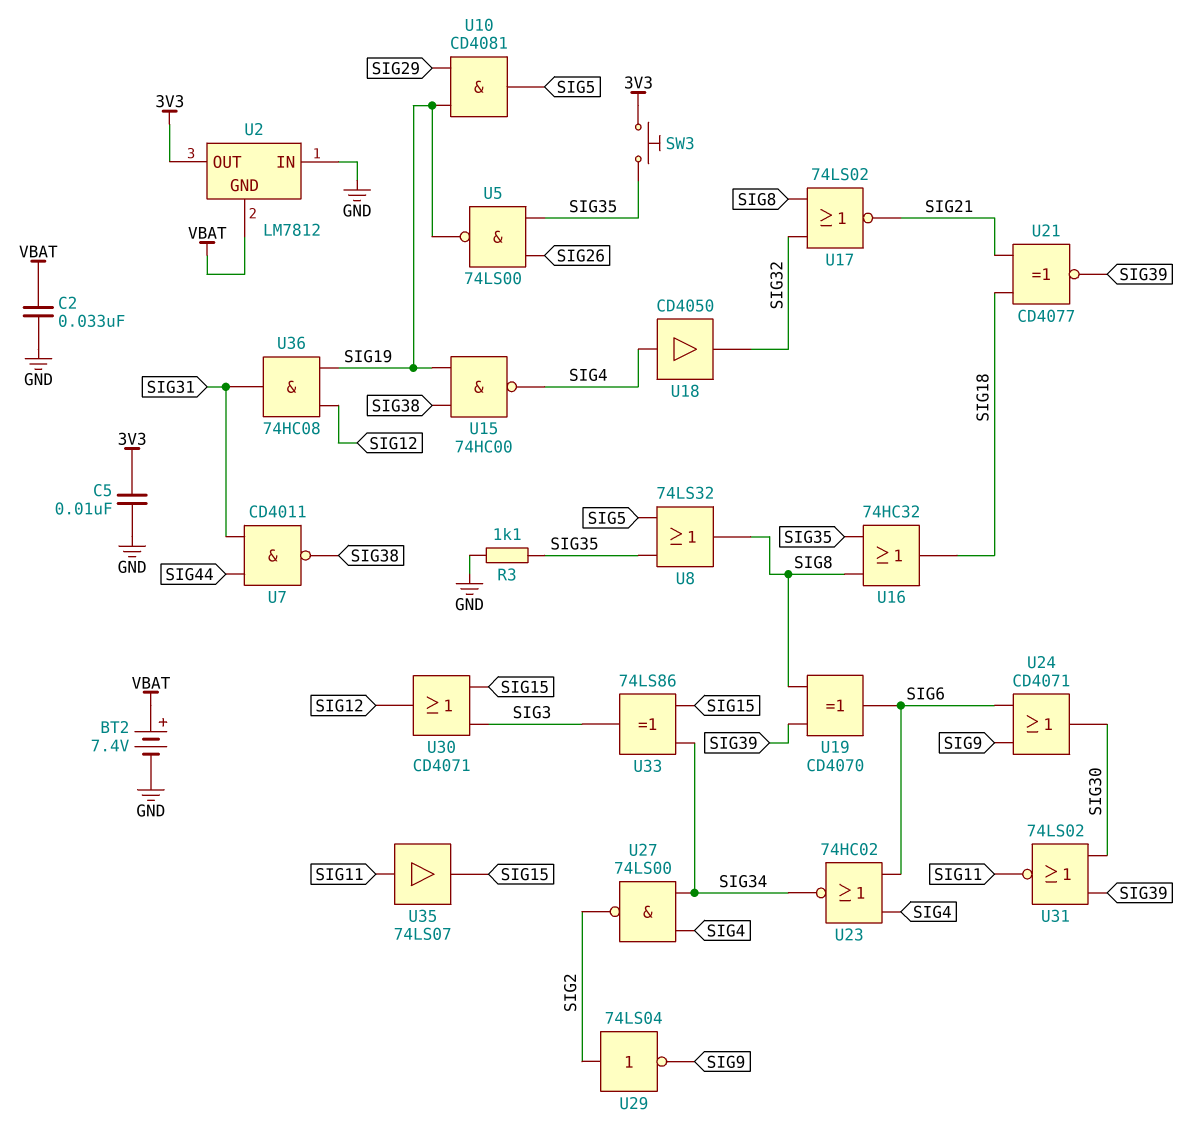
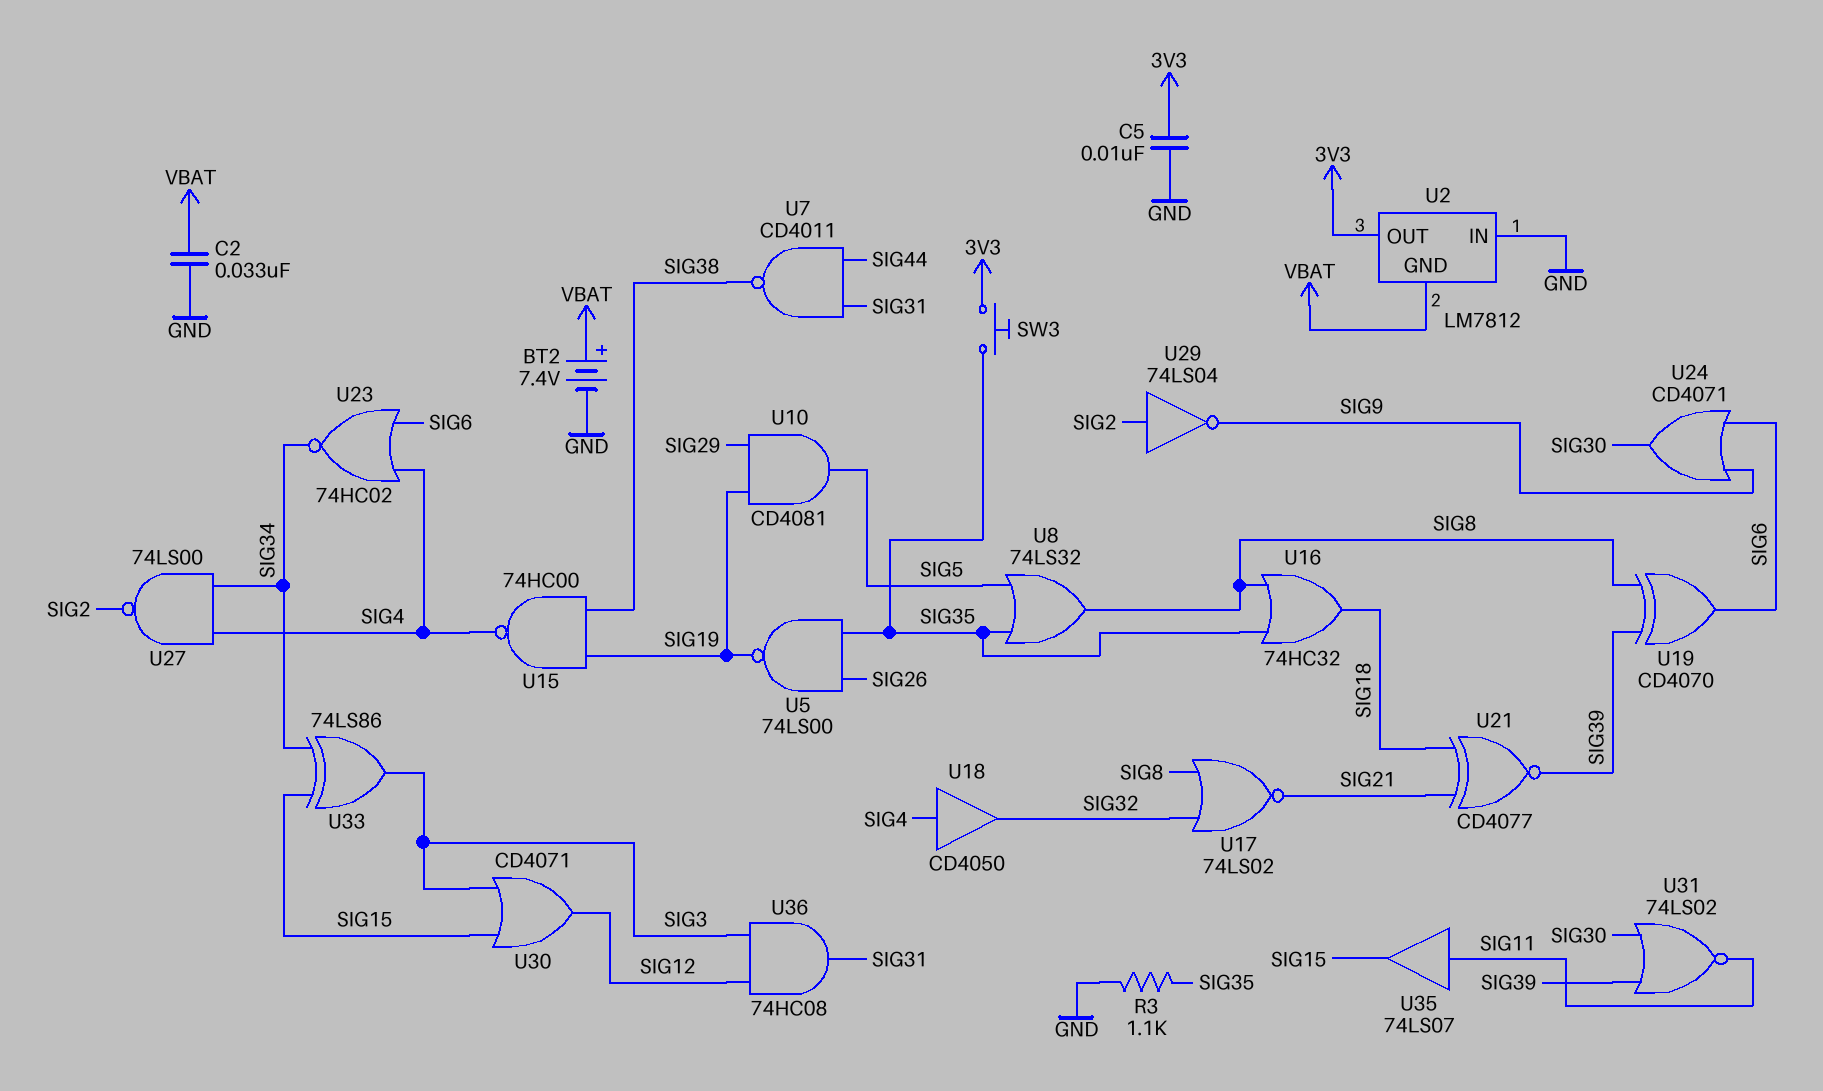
U36: AND 74HC08 (in SIG12, in SIG19, out SIG31) -> AND 74HC08 (in SIG3, in SIG12, out SIG31)

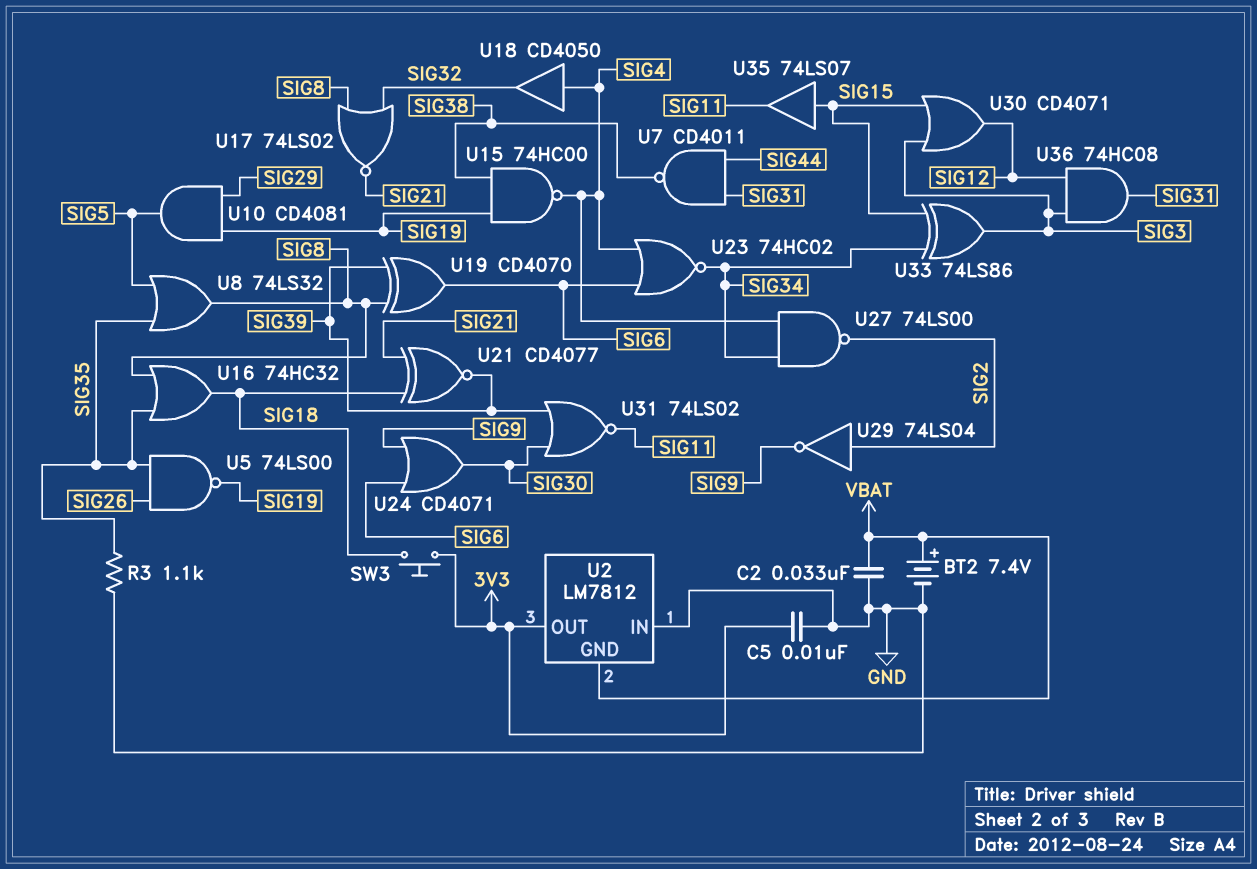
SW3: button (3V3, SIG35) -> button (3V3, SIG18)
U35: buffer 74LS07 (in SIG11, out SIG15) -> buffer 74LS07 (in SIG15, out SIG11)

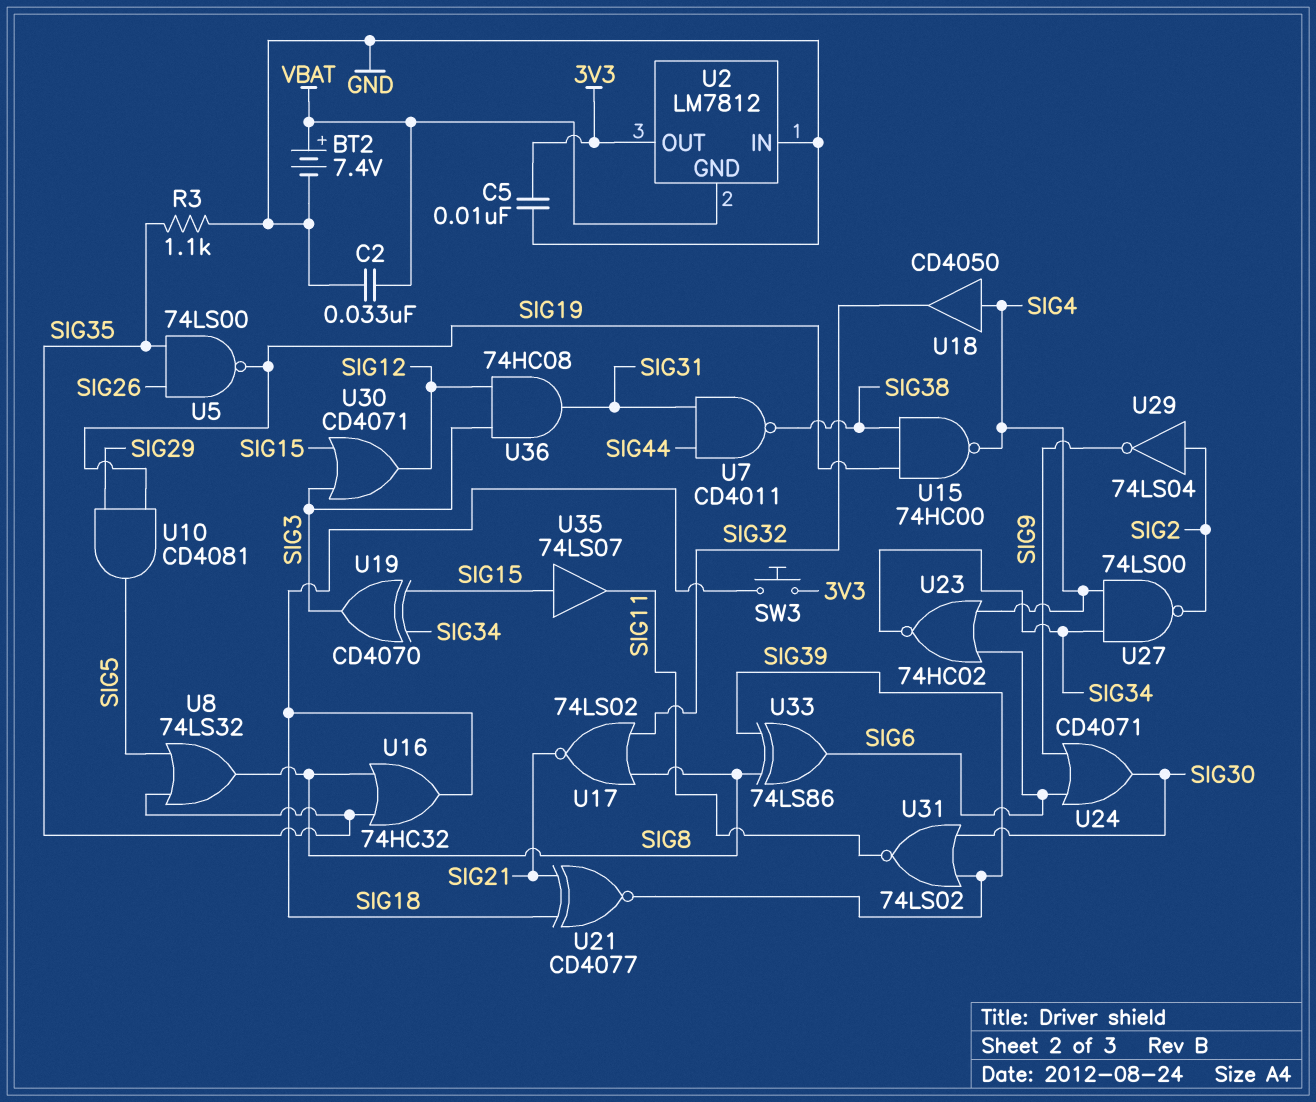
U19: XOR CD4070 (in SIG8, in SIG39, out SIG6) -> XOR CD4070 (in SIG15, in SIG34, out SIG3)
U33: XOR 74LS86 (in SIG15, in SIG34, out SIG3) -> XOR 74LS86 (in SIG8, in SIG39, out SIG6)

